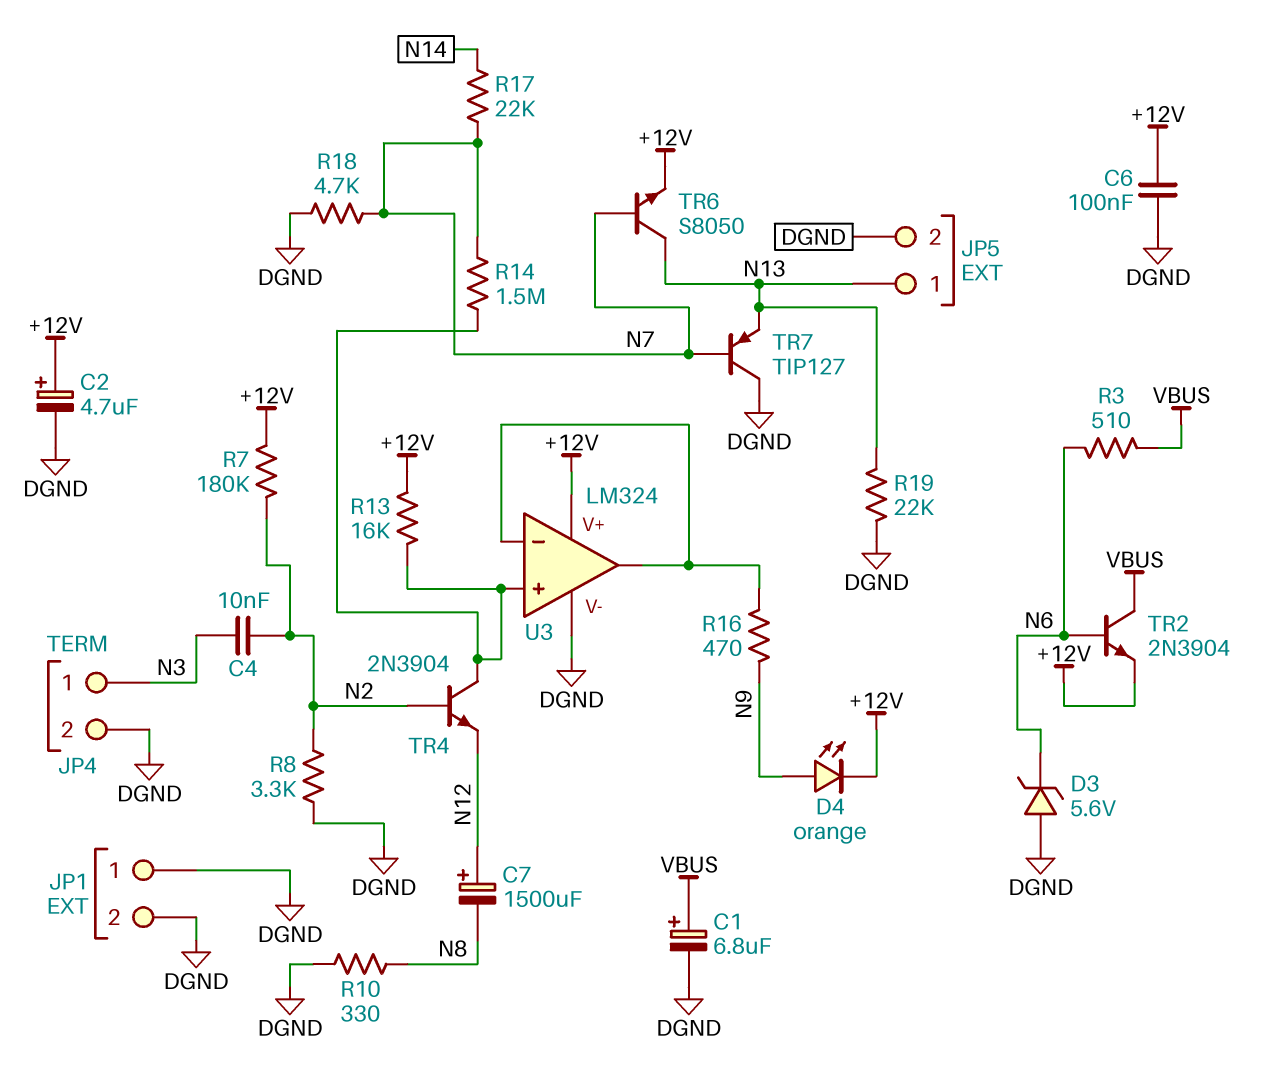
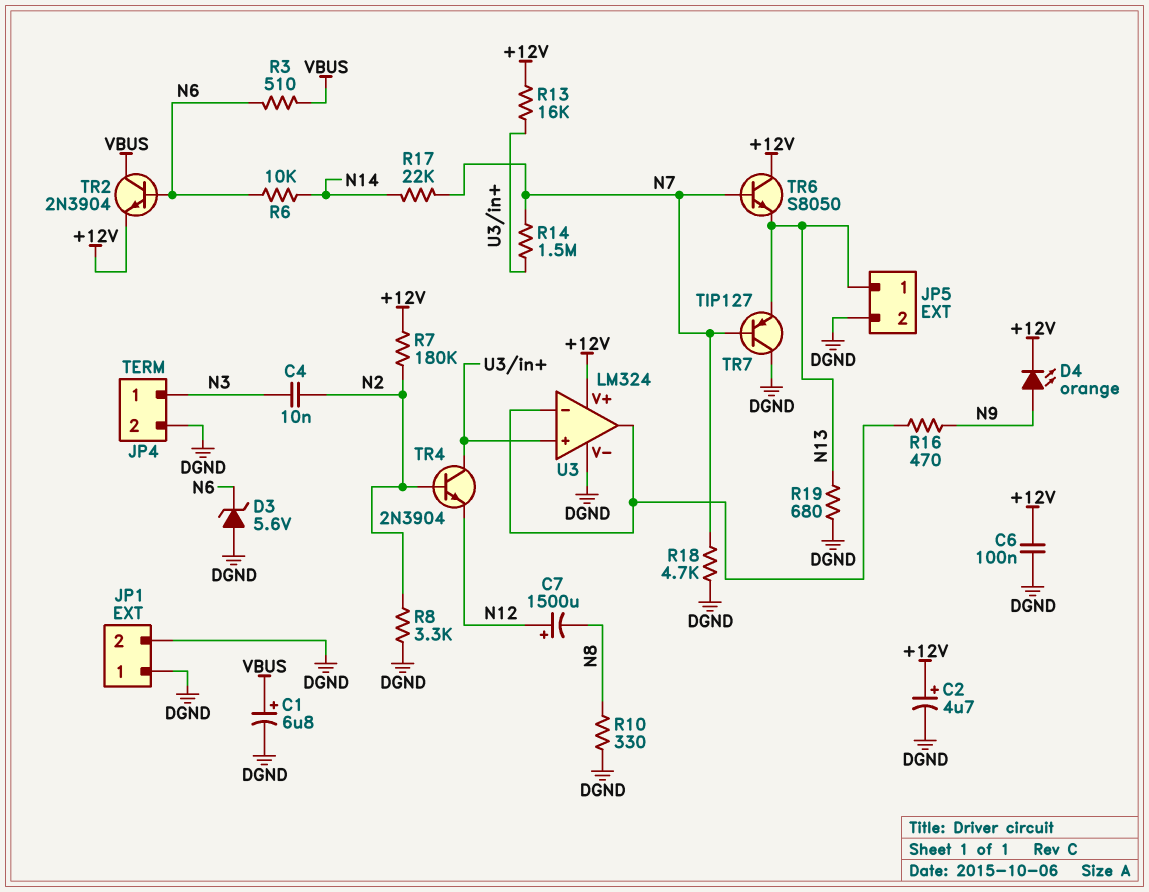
R6: none -> 10k (N6, N14)
R19: 22k (DGND, N13) -> 680 (DGND, N13)
TR6: NPN S8050 (B N7, C N13, E +12V) -> NPN S8050 (B N7, C +12V, E N13)

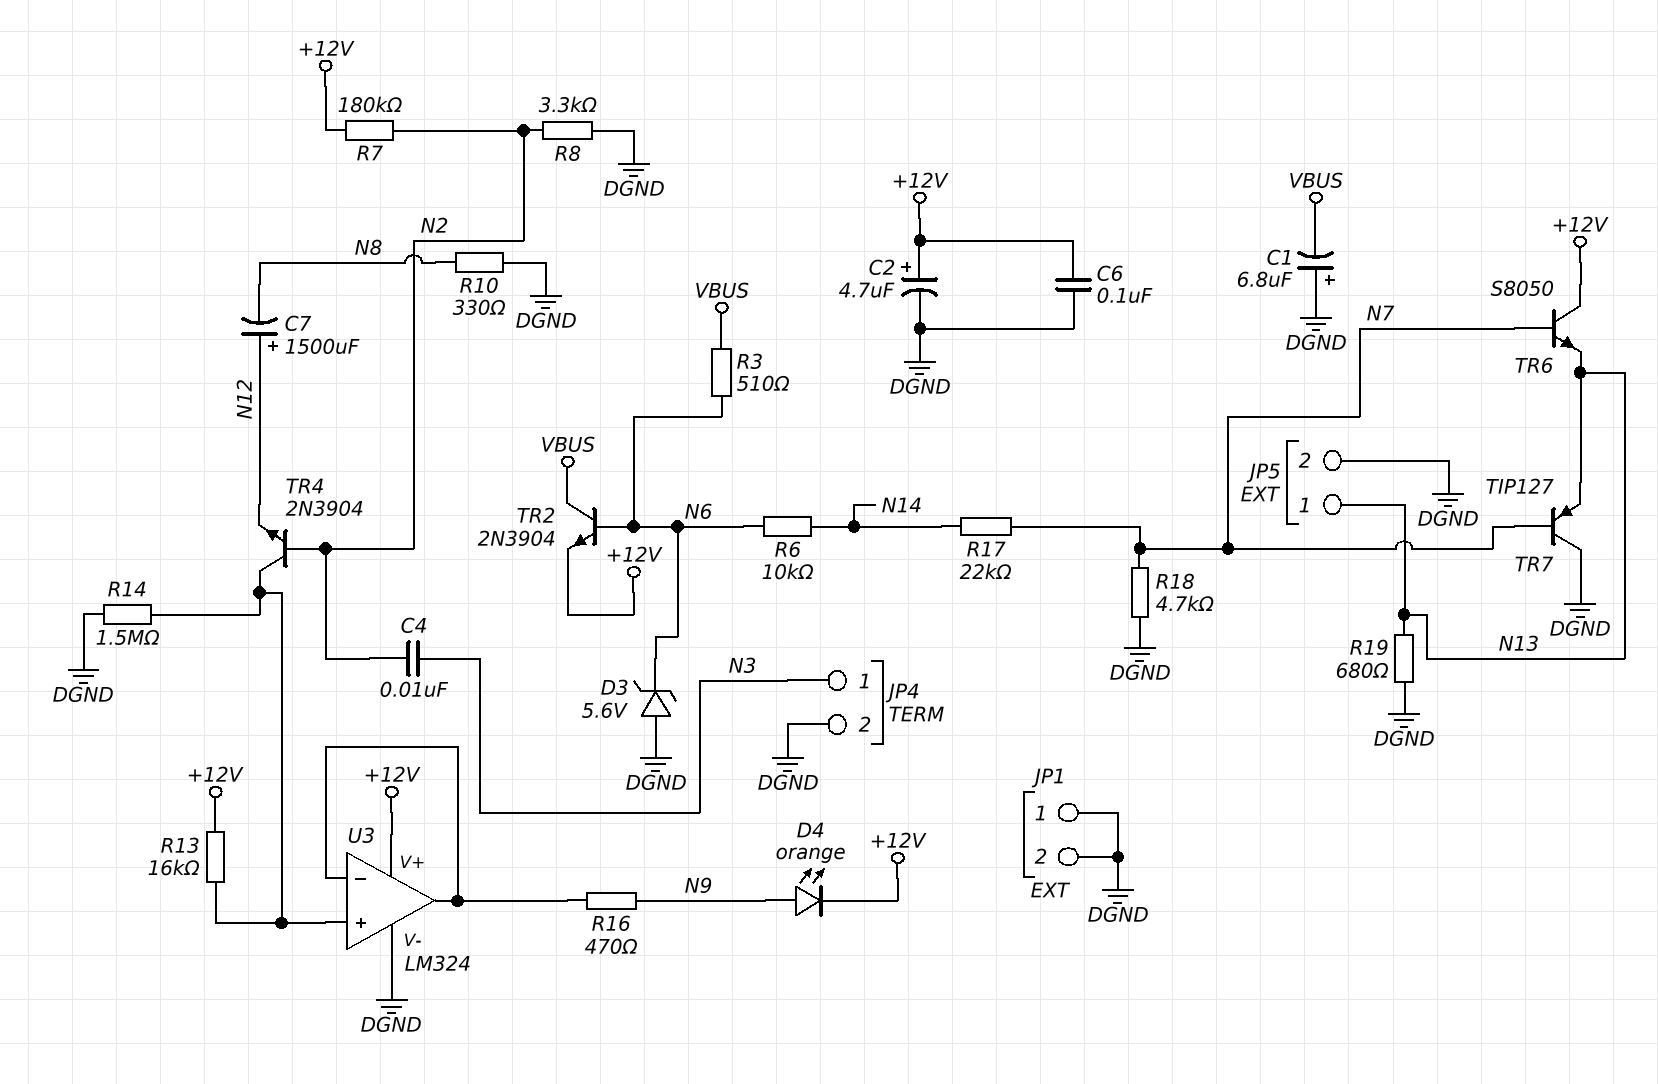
C1: 6.8uF (plus VBUS, minus DGND) -> 6.8uF (plus DGND, minus VBUS)
R14: 1.5M (N7, U3/in+) -> 1.5M (DGND, U3/in+)

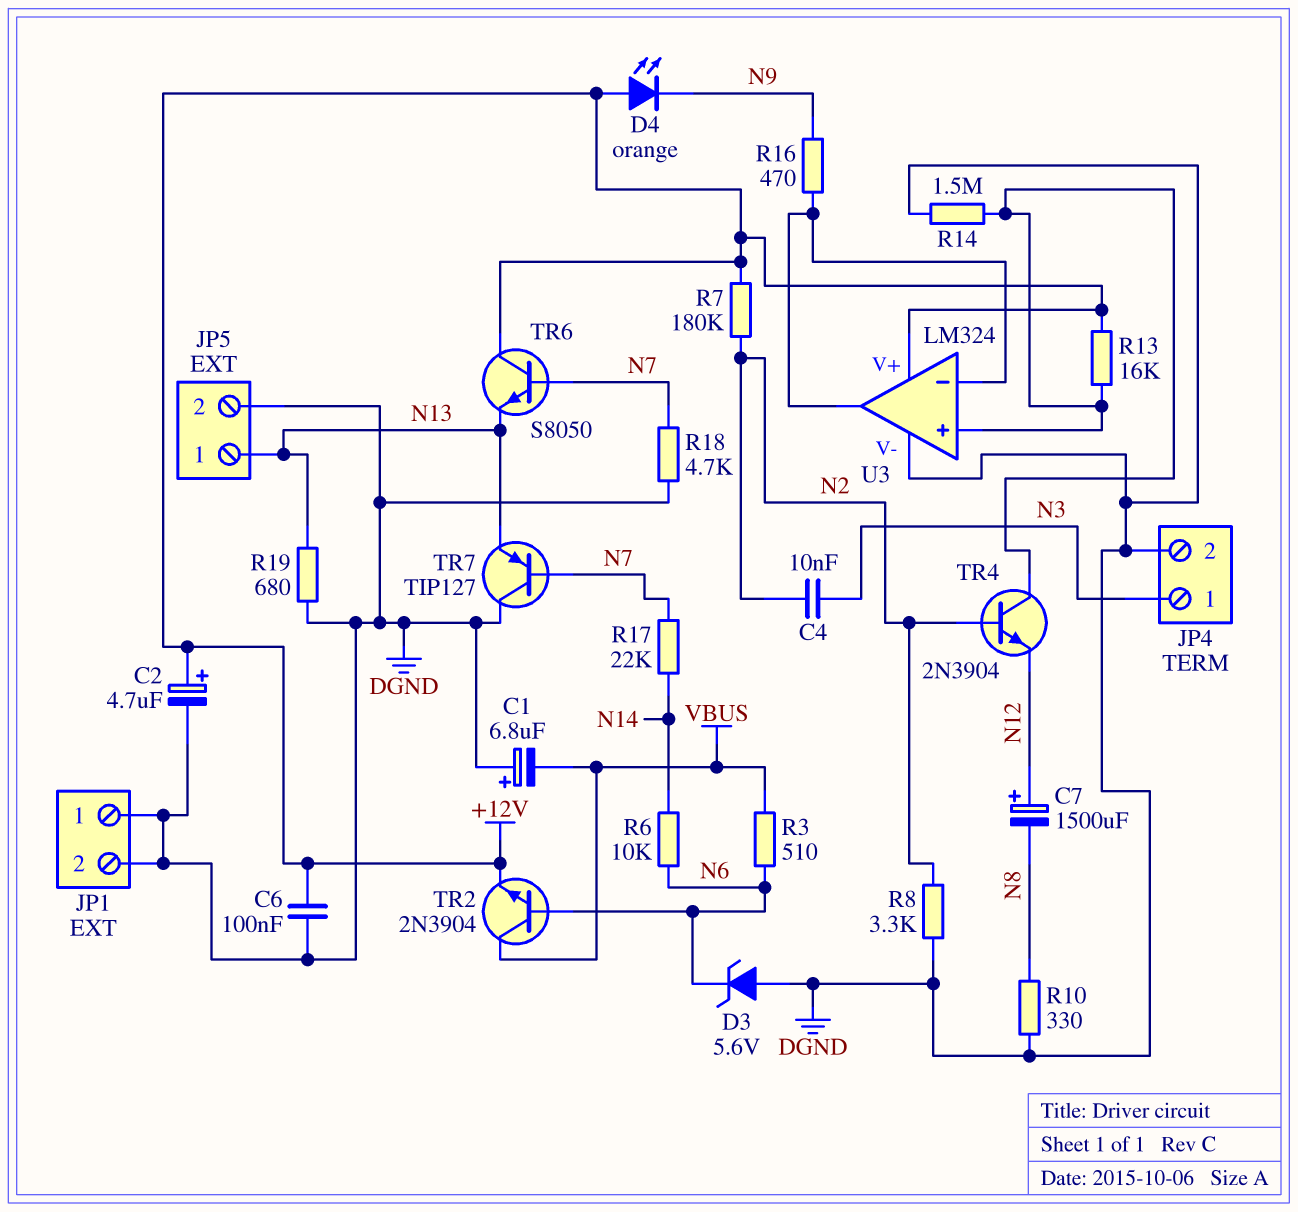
D4: LED orange (A N9, K +12V) -> LED orange (A +12V, K N9)

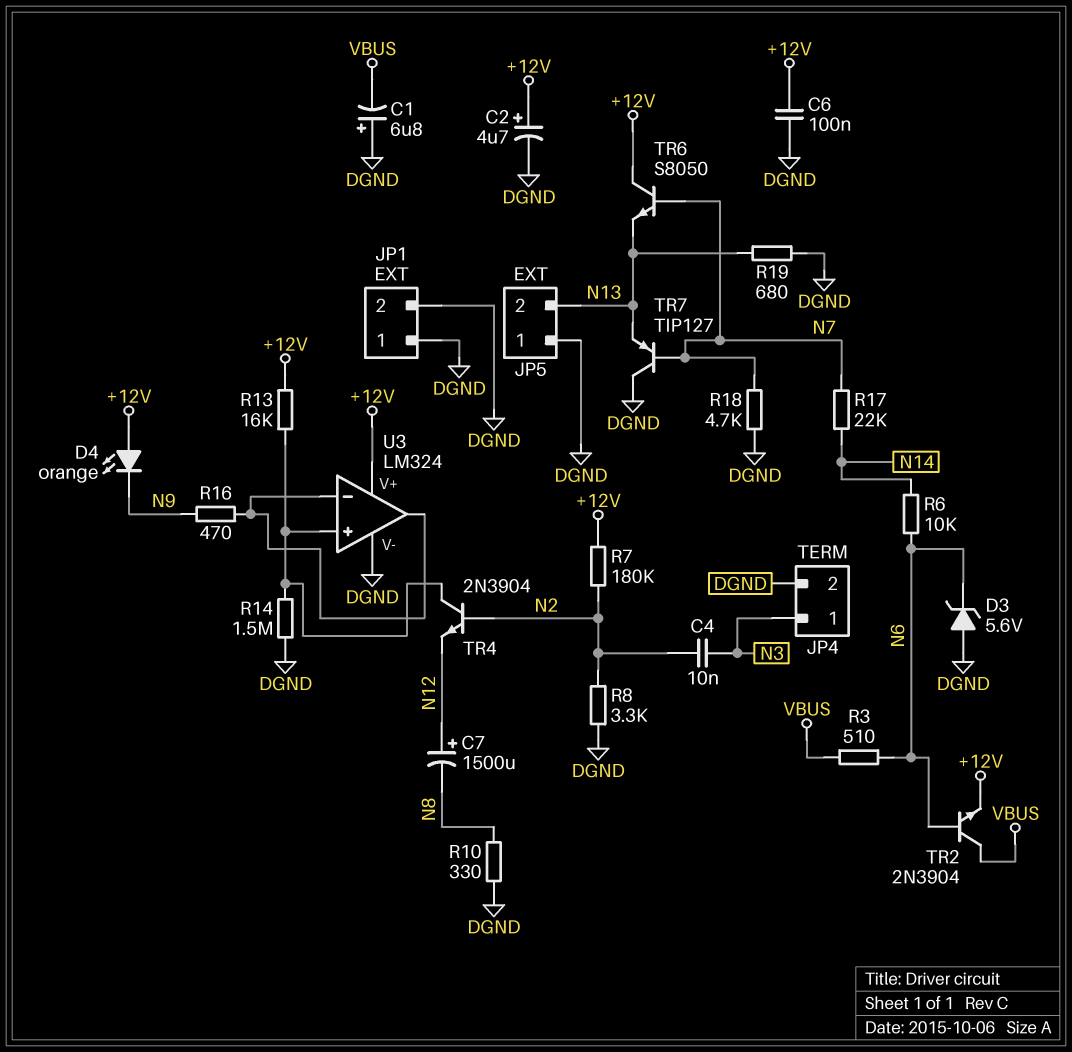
JP5 pin 1: N13 -> DGND
JP5 pin 2: DGND -> N13

